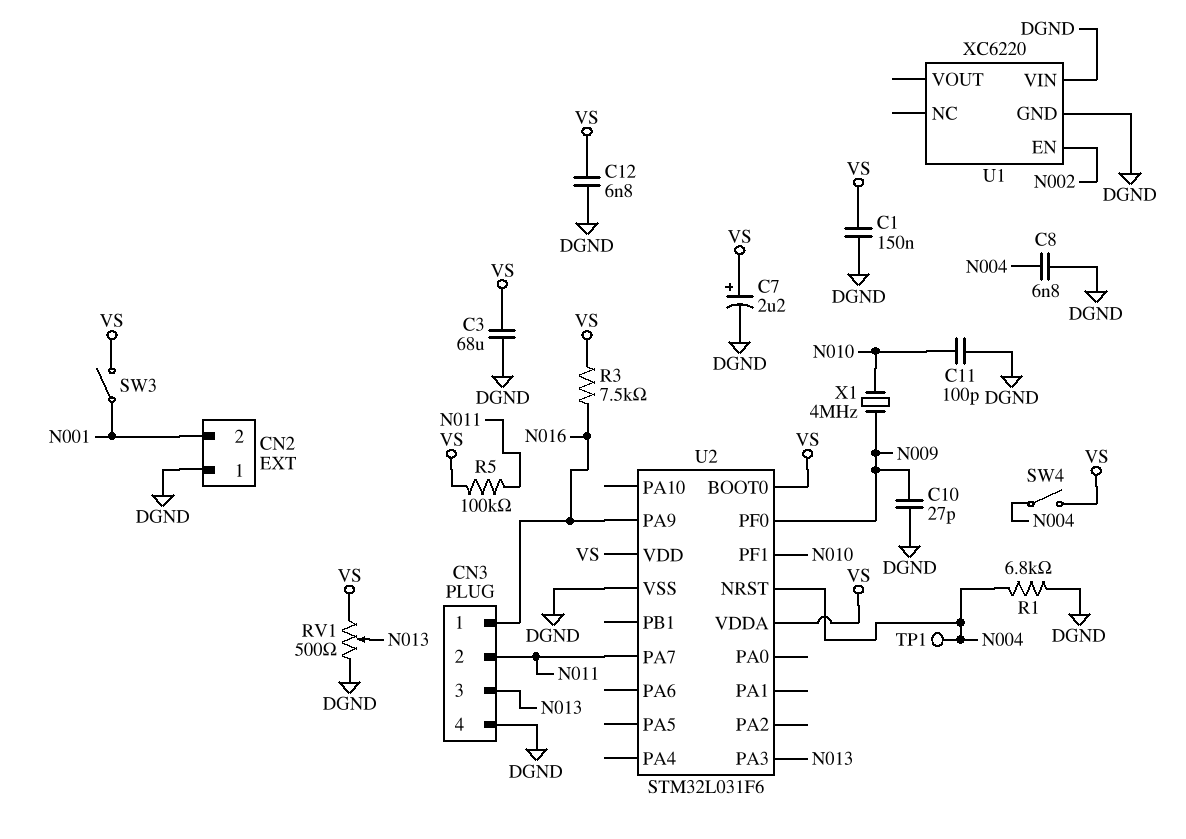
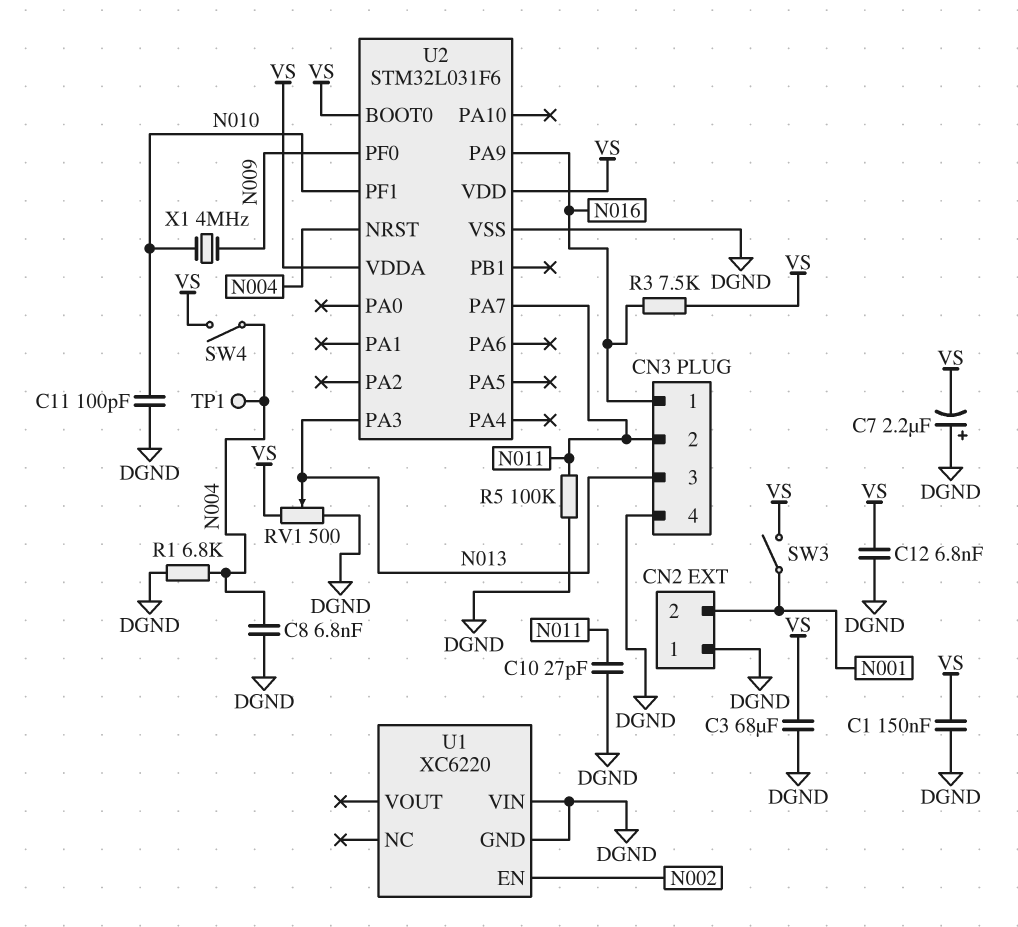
C7: 2.2uF (plus VS, minus DGND) -> 2.2uF (plus DGND, minus VS)
C10: 27pF (DGND, N009) -> 27pF (DGND, N011)
R5: 100k (N011, VS) -> 100k (DGND, N011)

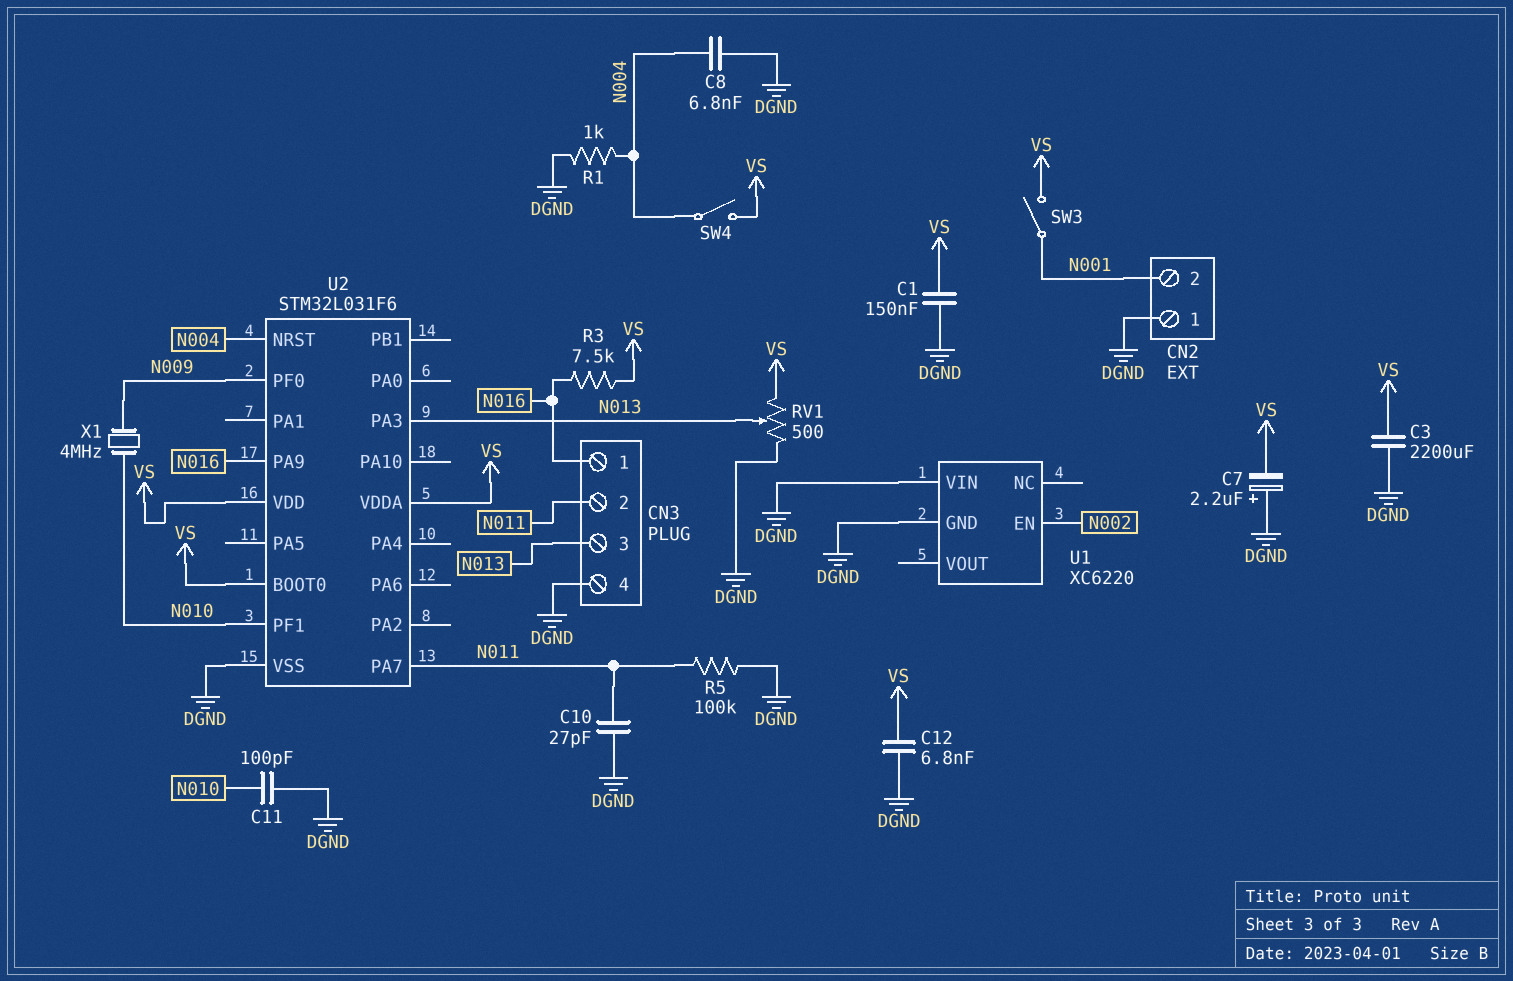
C3: 68uF (DGND, VS) -> 2200uF (DGND, VS)
R1: 6.8k (DGND, N004) -> 1k (DGND, N004)
TP1: test point (N004) -> none

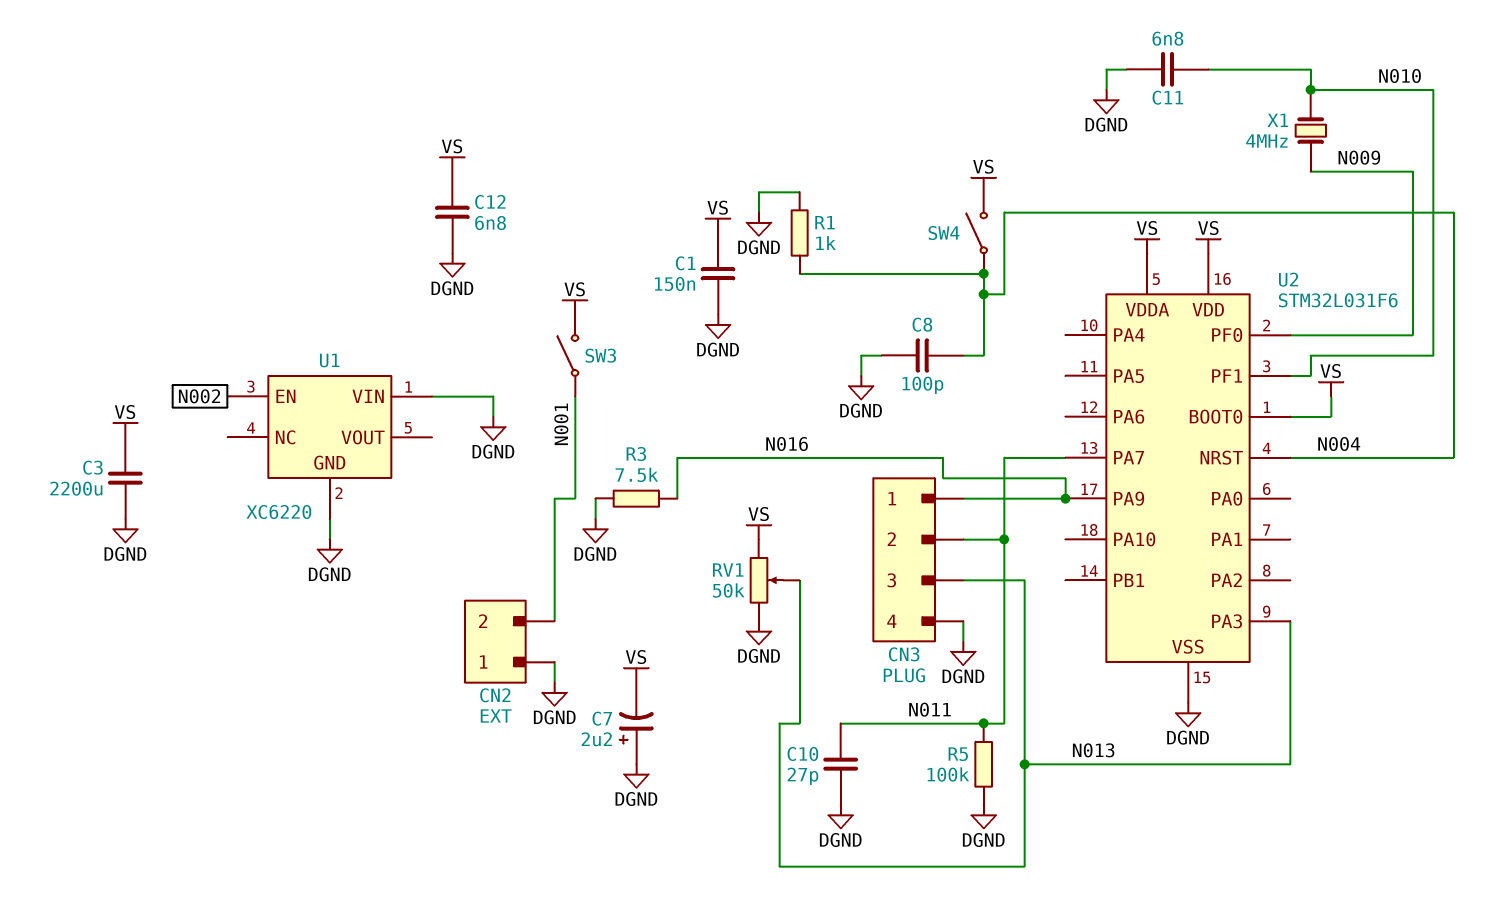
C8: 6.8nF (DGND, N004) -> 100pF (DGND, N004)
C11: 100pF (DGND, N010) -> 6.8nF (DGND, N010)
R3: 7.5k (N016, VS) -> 7.5k (DGND, N016)
RV1: 500 (DGND, VS, wiper N013) -> 50k (DGND, VS, wiper N013)

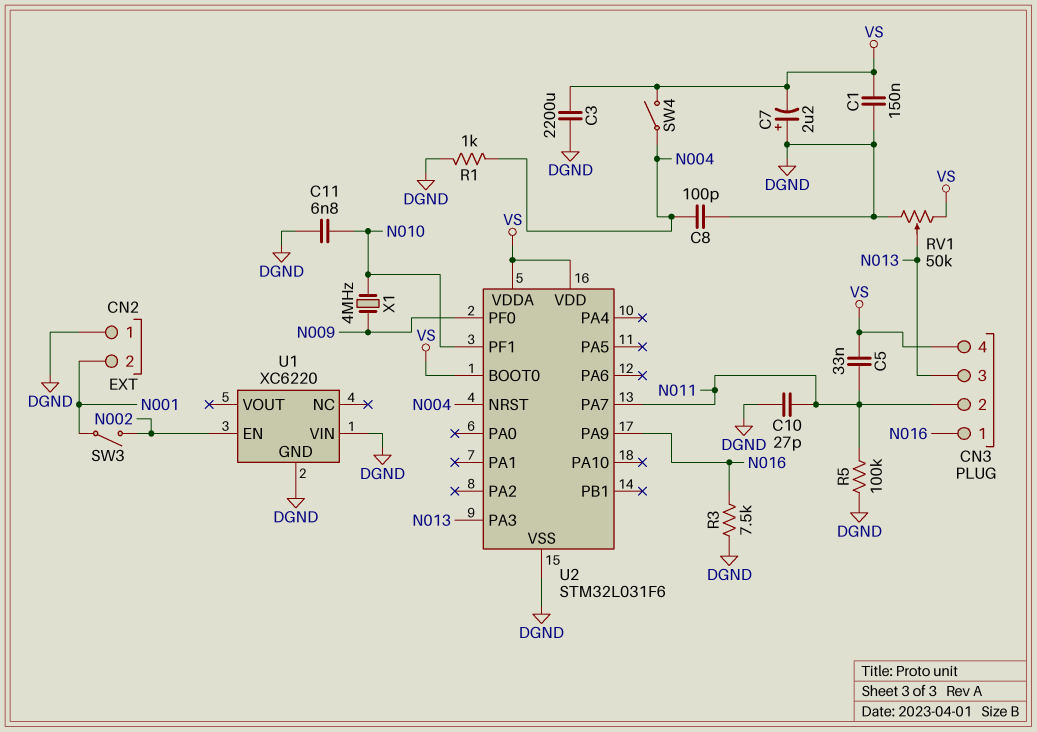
C5: none -> 33nF (N011, VS)
C12: 6.8nF (DGND, VS) -> none
CN3 pin 4: DGND -> VS
SW3: switch (N001, VS) -> switch (N001, N002)

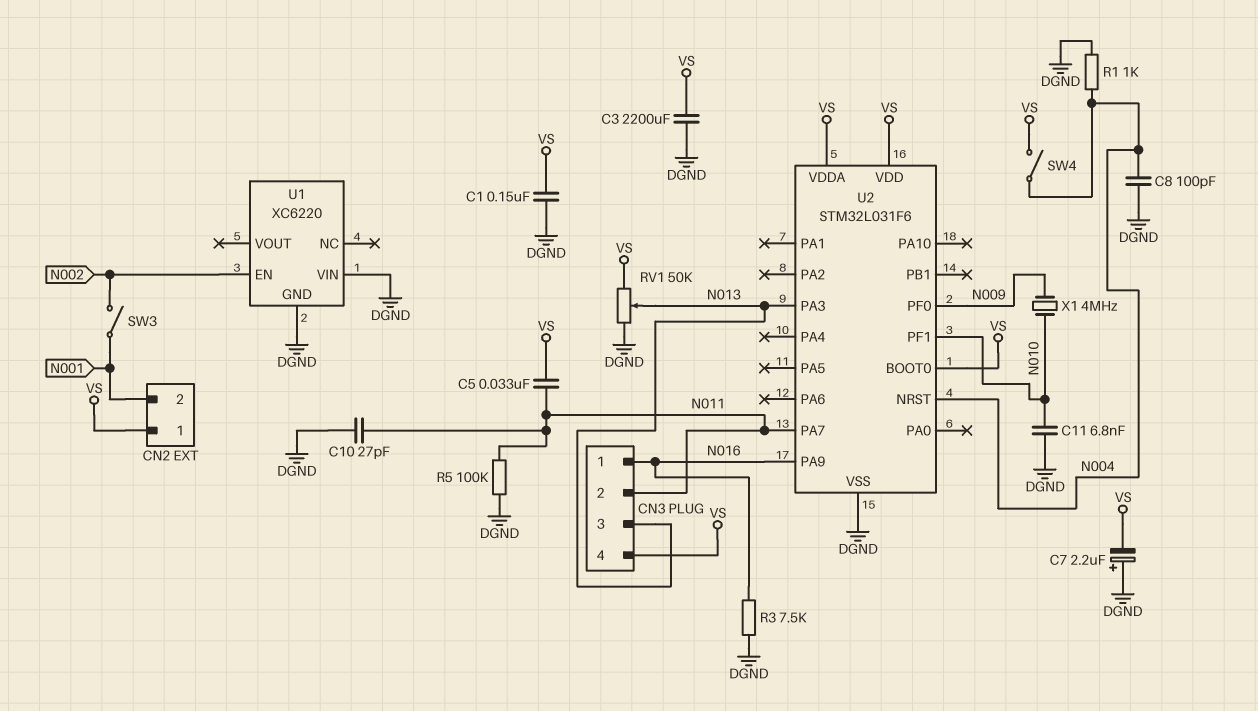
CN2 pin 1: DGND -> VS

